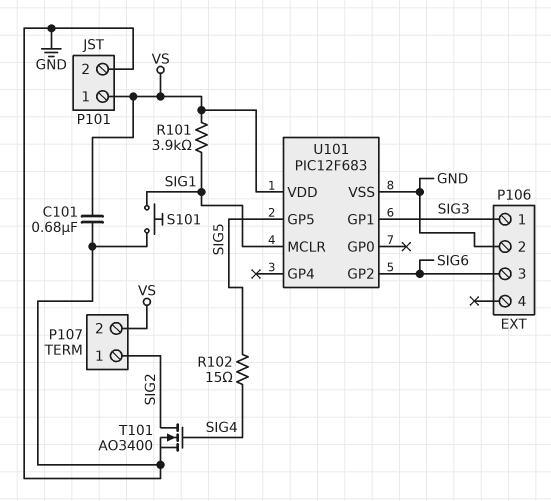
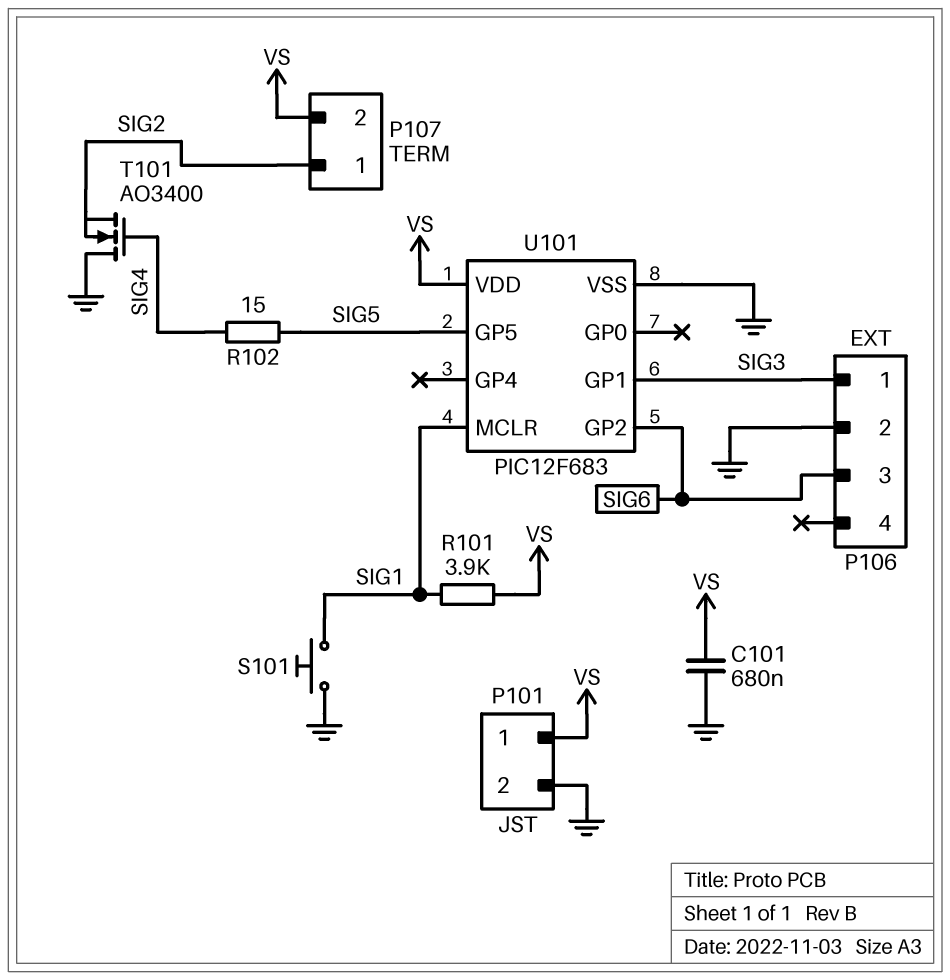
T101: NMOS AO3400 (G SIG4, D SIG2, S GND) -> NMOS AO3400 (G SIG4, D GND, S SIG2)

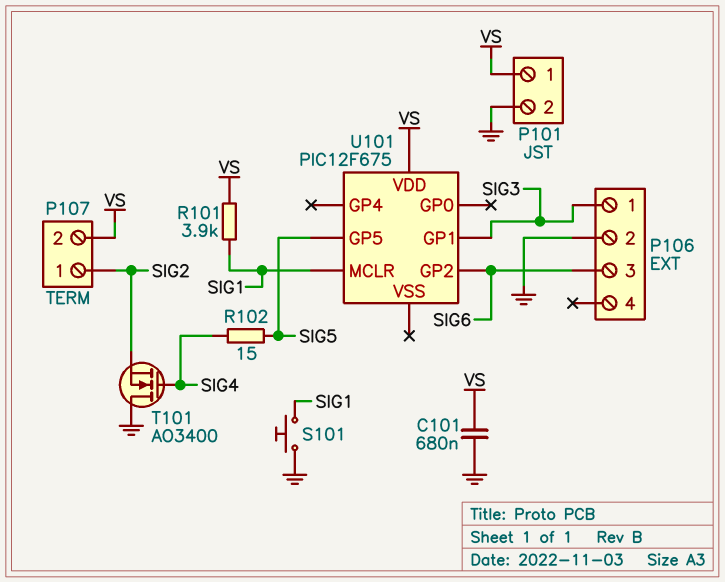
U101: PIC12F683 -> PIC12F675
U101 pin VSS: GND -> none

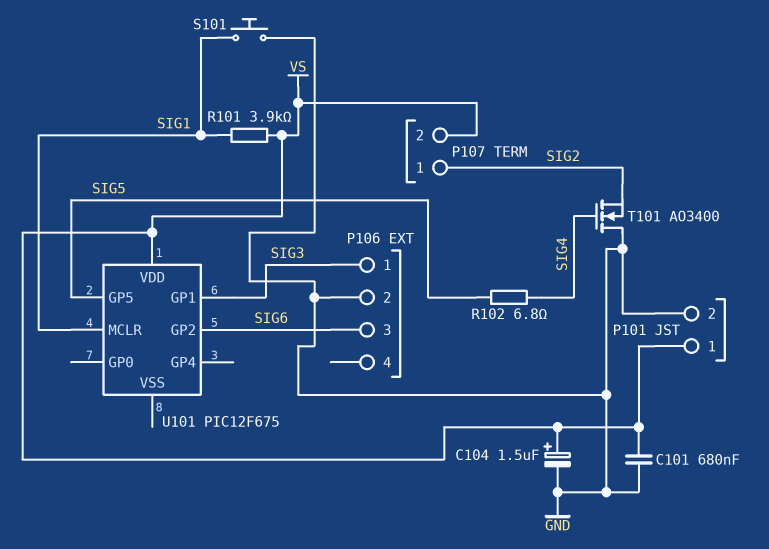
C104: none -> 1.5uF (plus VS, minus GND)
R102: 15 (SIG4, SIG5) -> 6.8 (SIG4, SIG5)

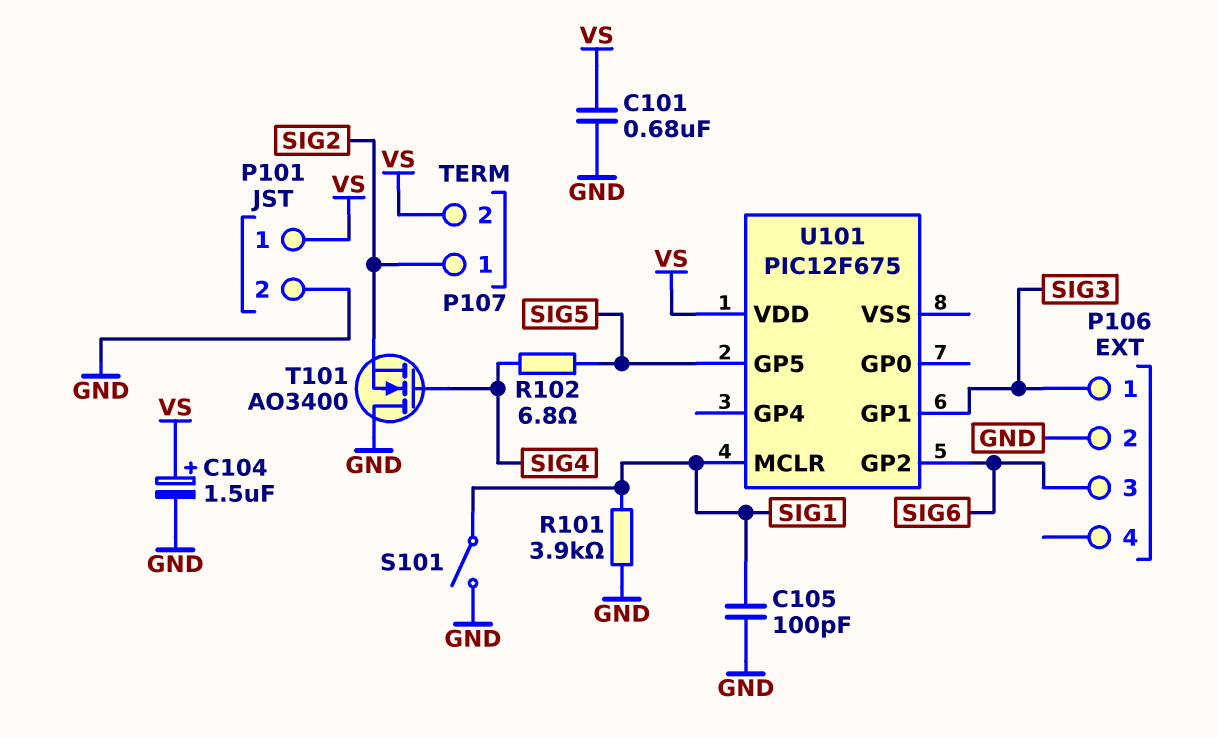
C105: none -> 100pF (GND, SIG1)
R101: 3.9k (SIG1, VS) -> 3.9k (GND, SIG1)
S101: button (GND, SIG1) -> switch (GND, SIG1)

